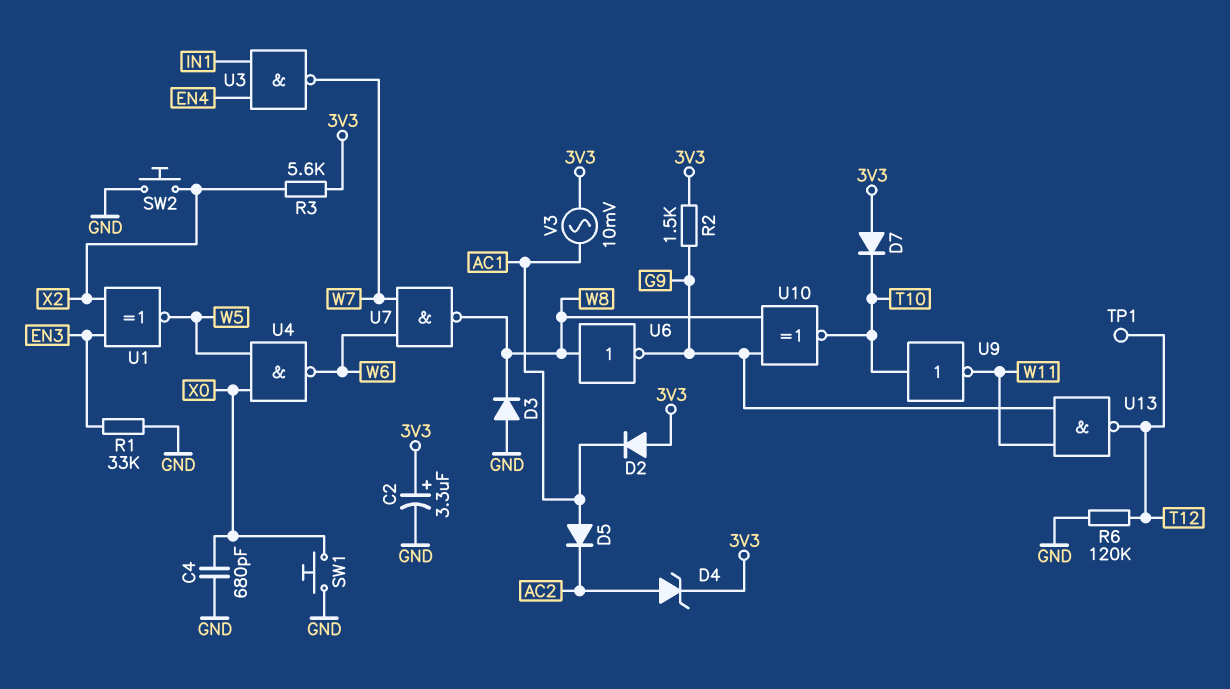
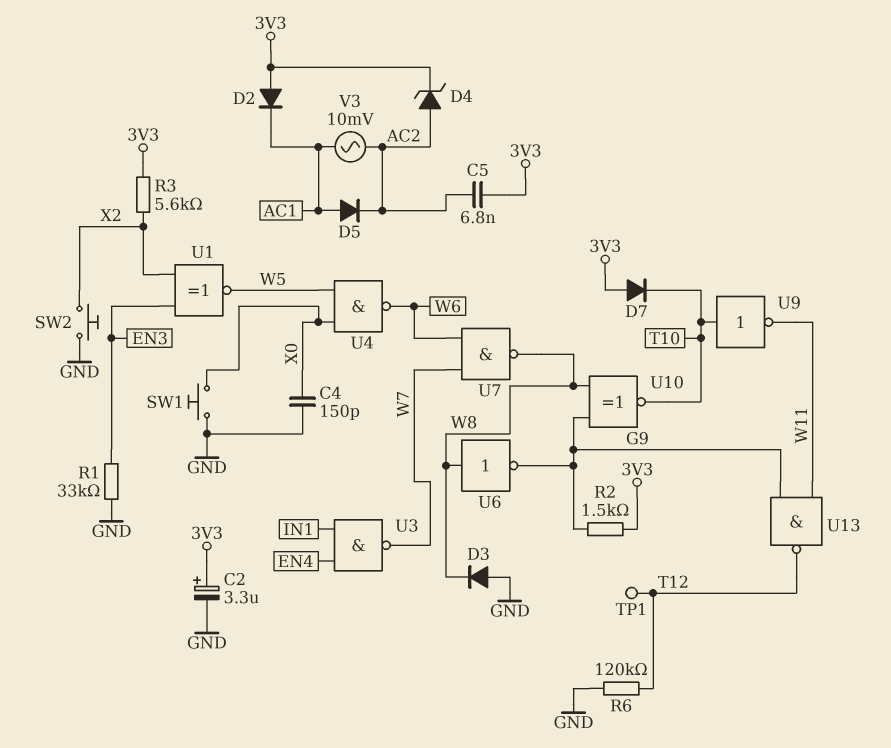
C4: 680pF (GND, X0) -> 150pF (GND, X0)
C5: none -> 6.8nF (3V3, AC2)
V3: AC 10mV (3V3, AC1) -> AC 10mV (AC1, AC2)

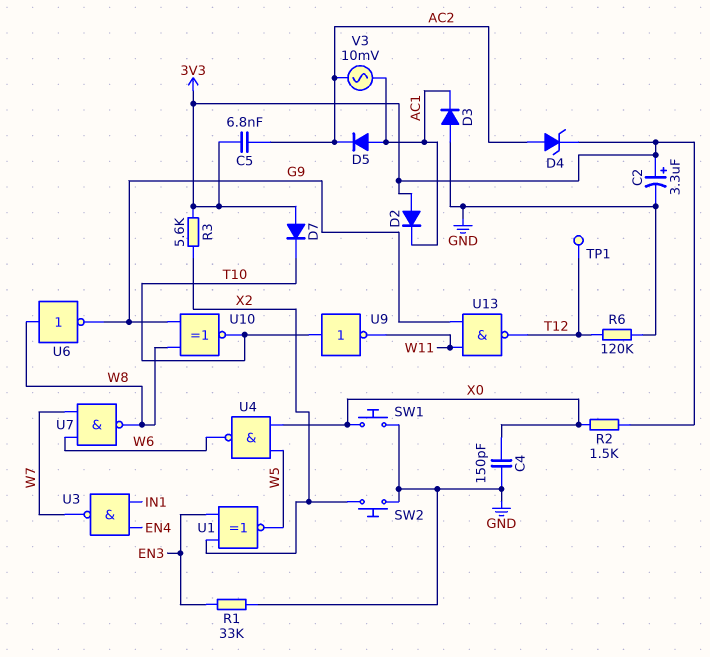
D3: diode (A GND, K W8) -> diode (A GND, K AC1)
R2: 1.5k (3V3, G9) -> 1.5k (3V3, X0)

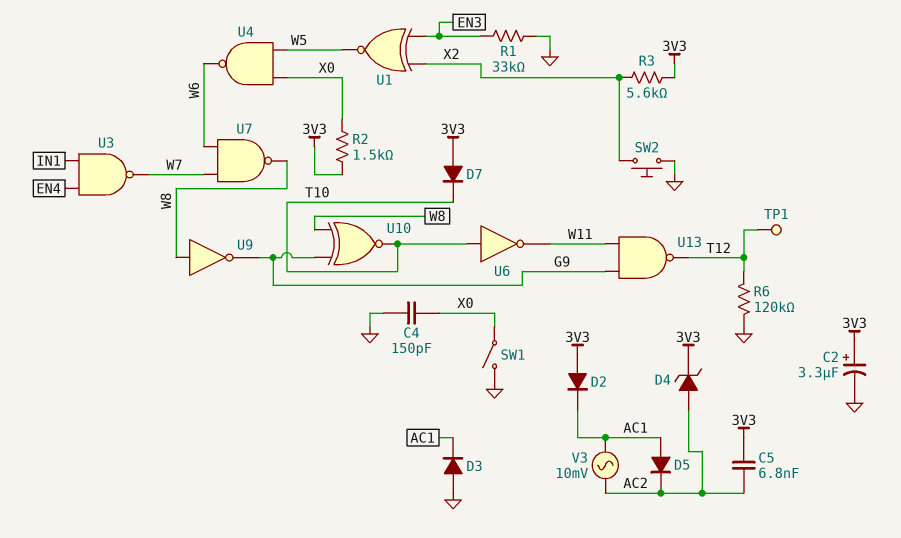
SW1: button (GND, X0) -> switch (GND, X0)
U6: NOT (in W8, out G9) -> NOT (in T10, out W11)
U9: NOT (in T10, out W11) -> NOT (in W8, out G9)

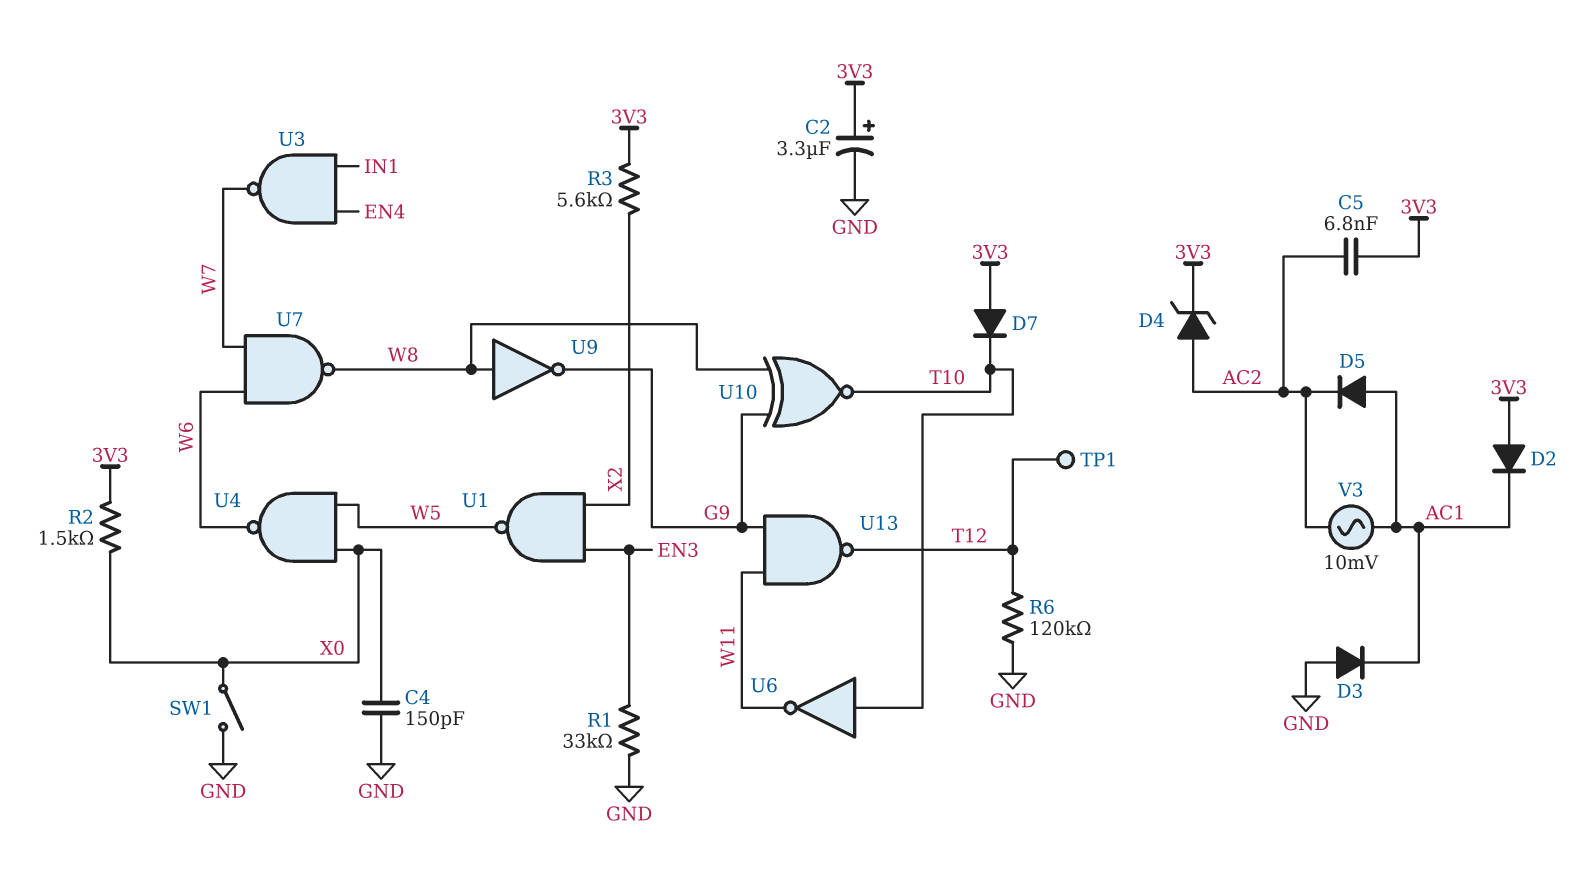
SW2: button (GND, X2) -> none
U1: XNOR (in EN3, in X2, out W5) -> NAND (in EN3, in X2, out W5)

